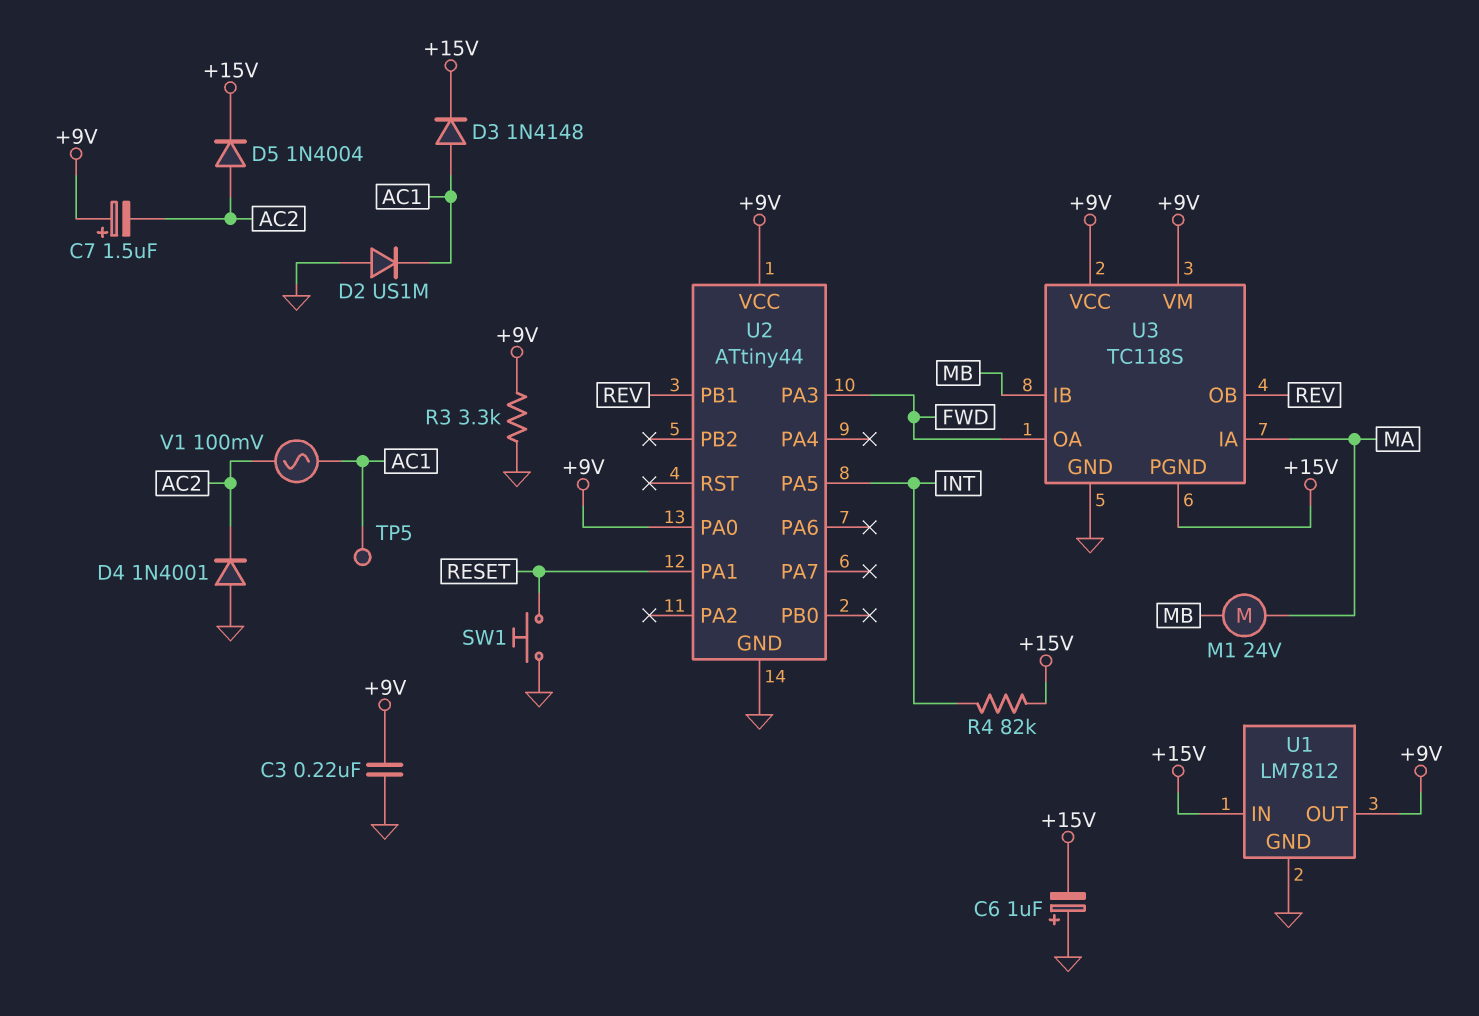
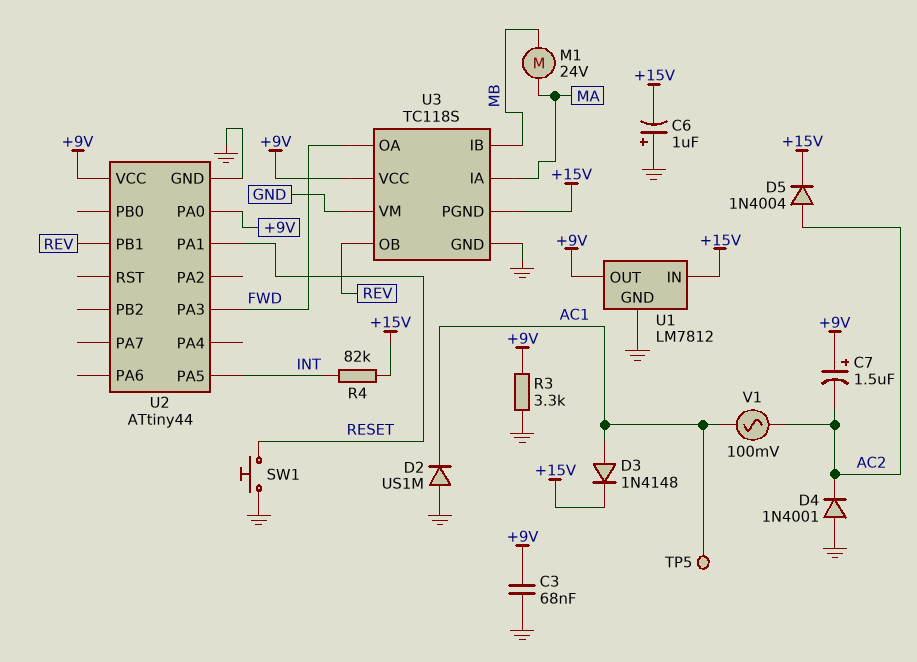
C3: 220nF (+9V, GND) -> 68nF (+9V, GND)
U3 pin VM: +9V -> GND

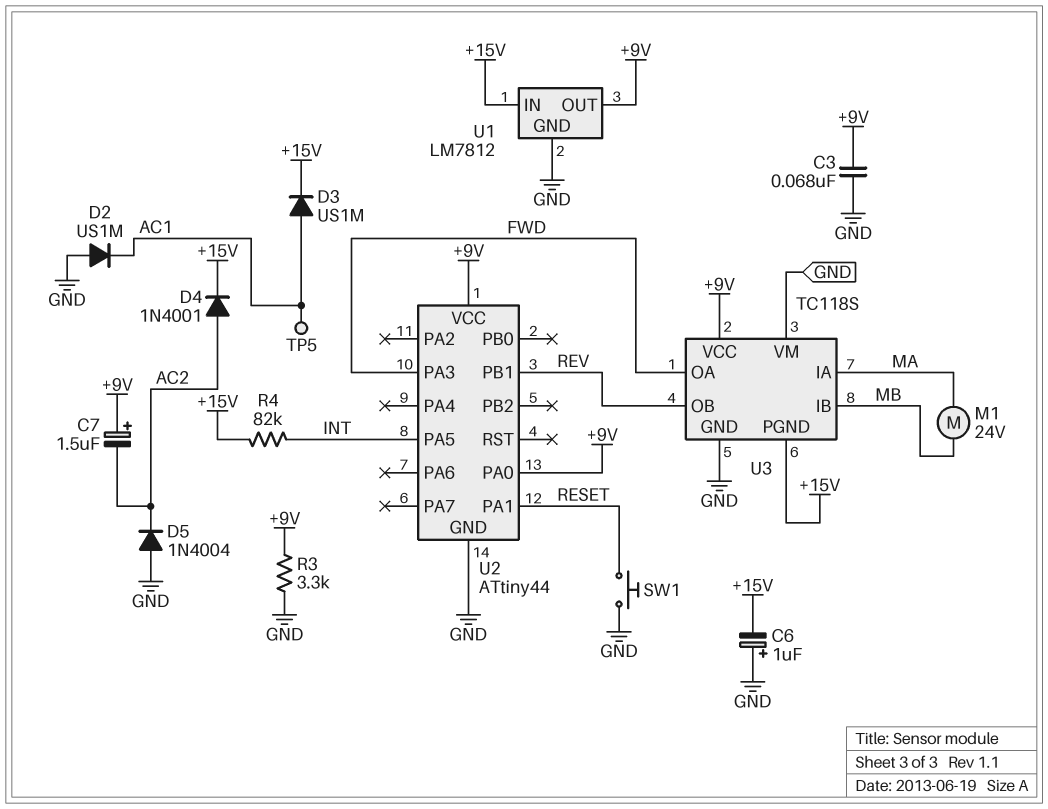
D3: diode 1N4148 (A AC1, K +15V) -> diode US1M (A AC1, K +15V)
D4: diode 1N4001 (A GND, K AC2) -> diode 1N4001 (A AC2, K +15V)
D5: diode 1N4004 (A AC2, K +15V) -> diode 1N4004 (A GND, K AC2)
V1: AC 100mV (AC1, AC2) -> none

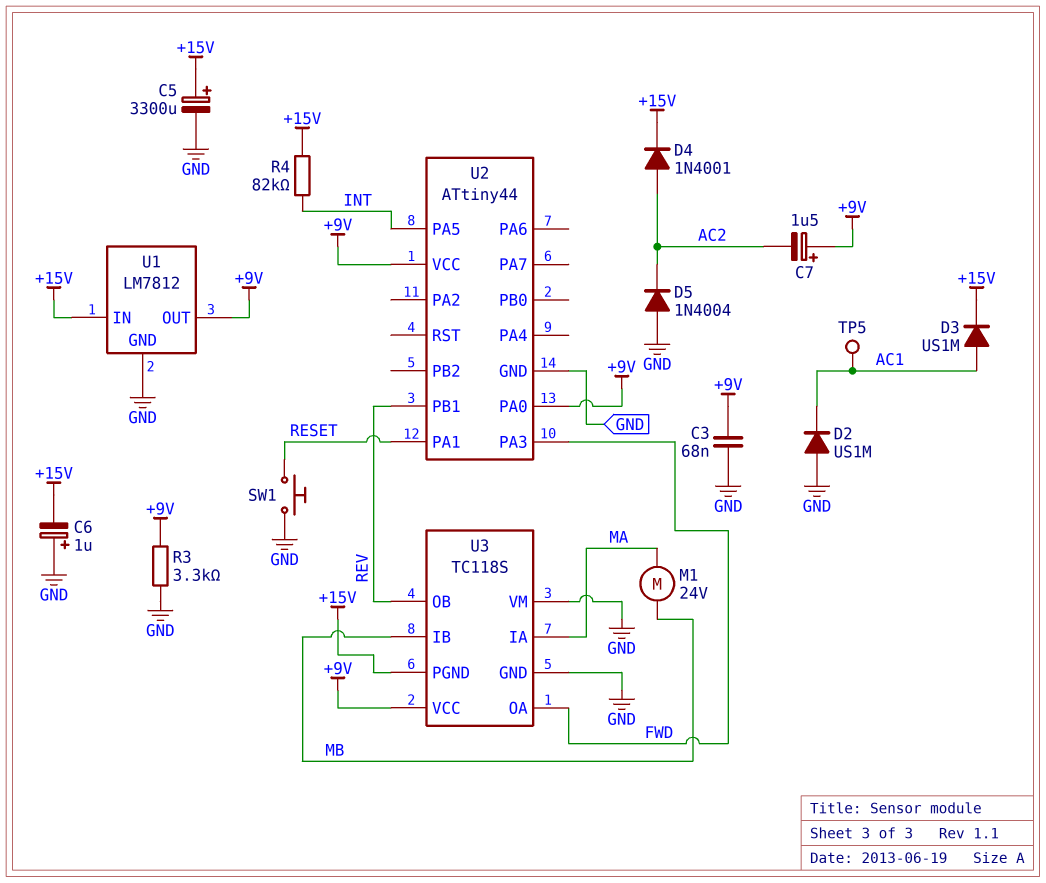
C5: none -> 3300uF (plus +15V, minus GND)

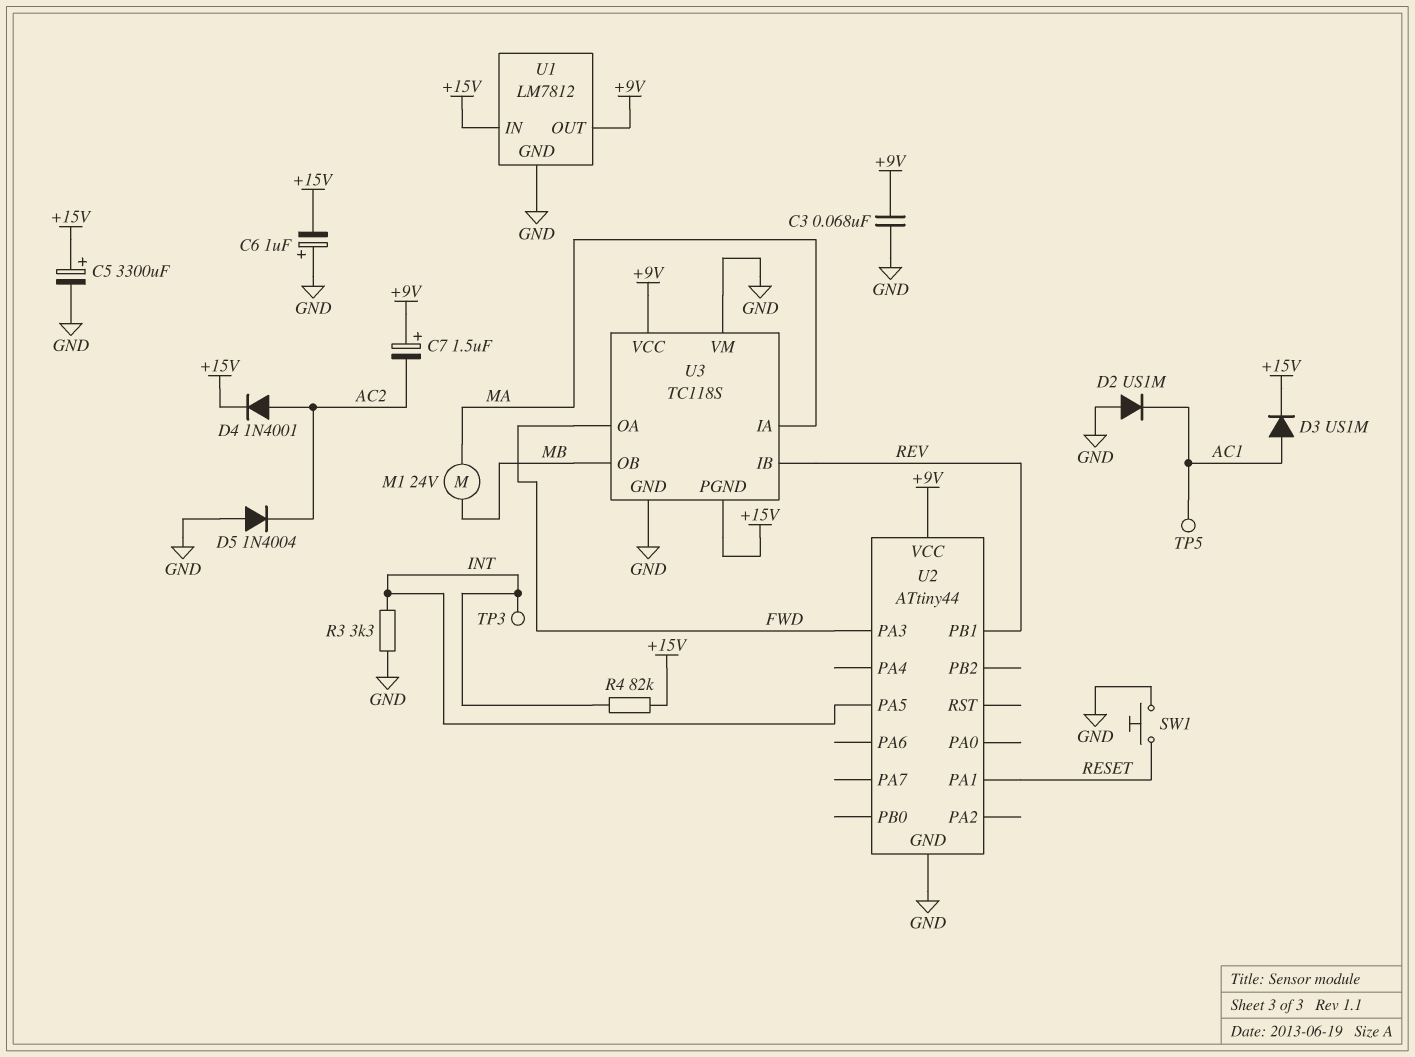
R3: 3.3k (+9V, GND) -> 3.3k (GND, INT)
TP3: none -> test point (INT)
U2 pin PA0: +9V -> none
U3 pin IB: MB -> REV
U3 pin OB: REV -> MB

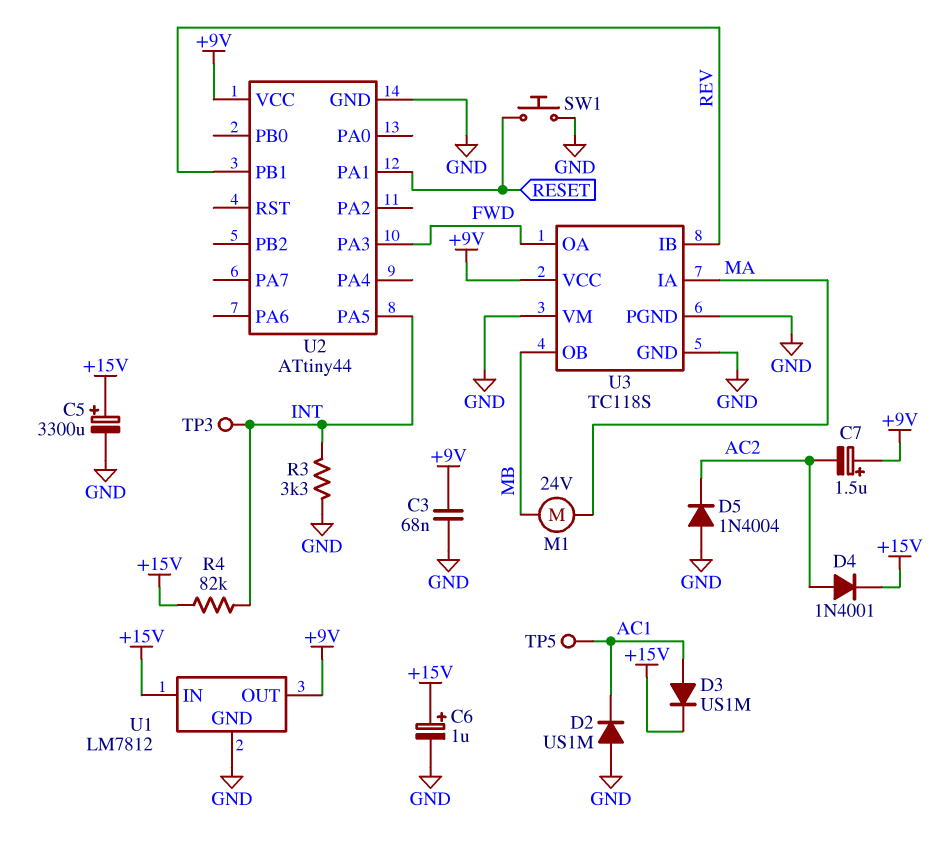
C6: 1uF (plus GND, minus +15V) -> 1uF (plus +15V, minus GND)
U3 pin PGND: +15V -> GND

